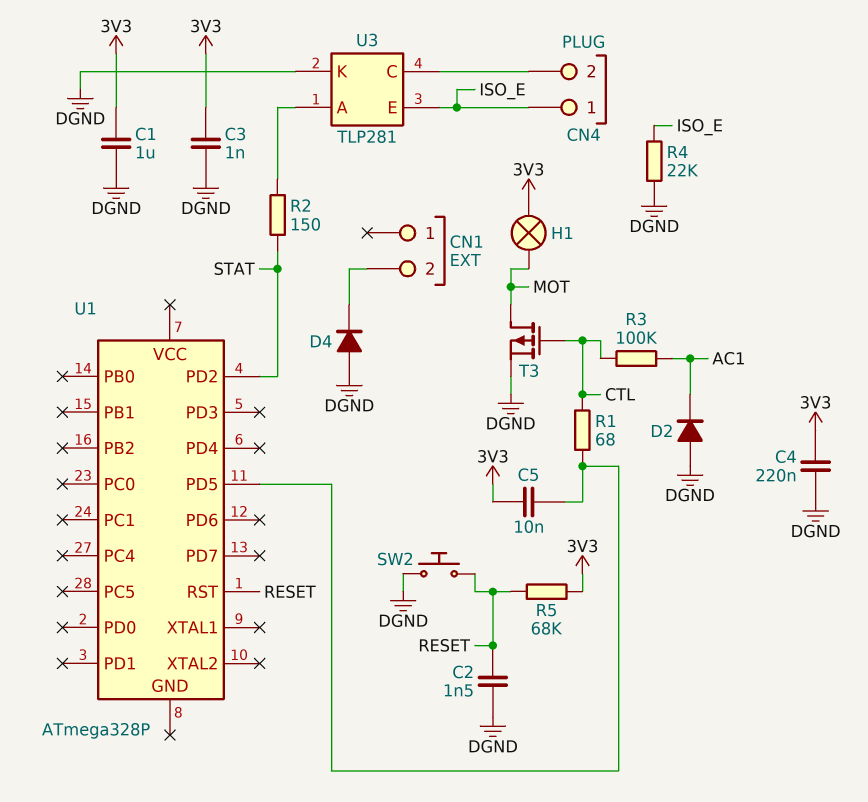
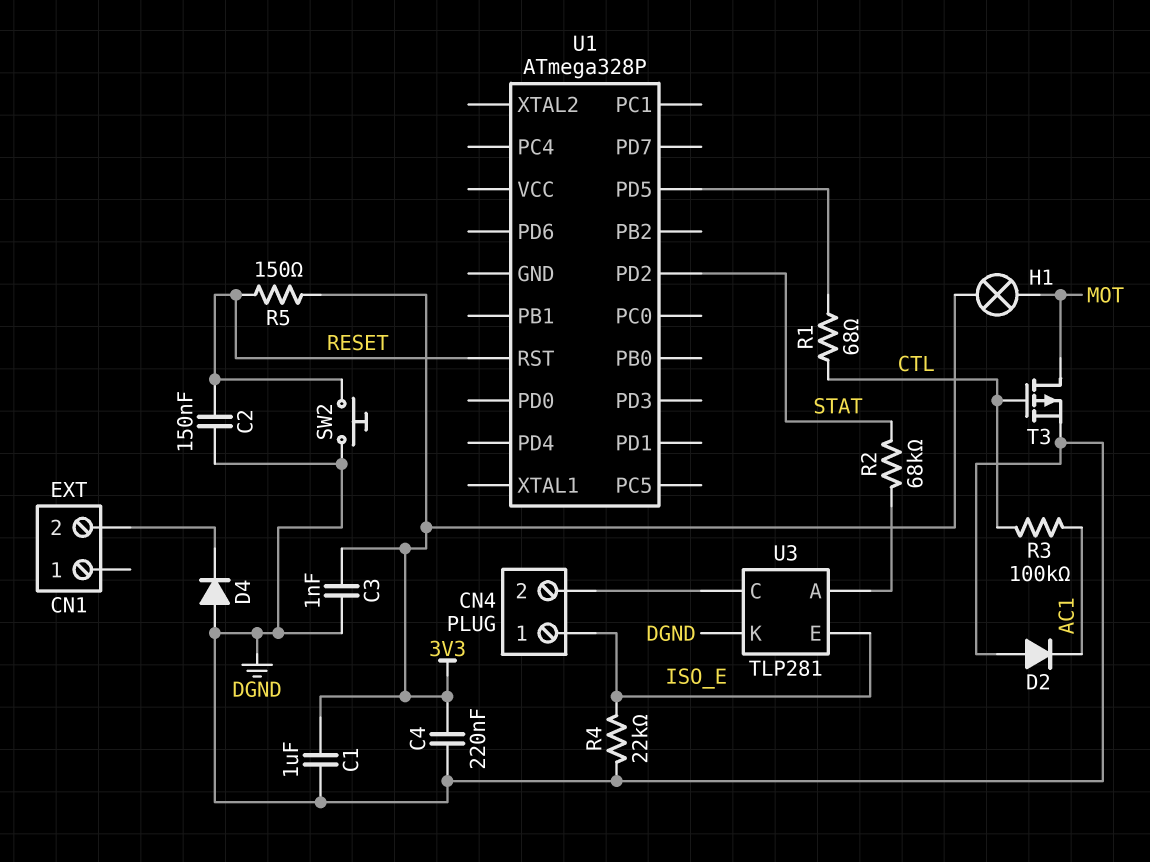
C2: 1.5nF (DGND, RESET) -> 150nF (DGND, RESET)
C5: 10nF (3V3, U1/PD5) -> none
R2: 150 (STAT, U3/A) -> 68k (STAT, U3/A)
R5: 68k (3V3, RESET) -> 150 (3V3, RESET)

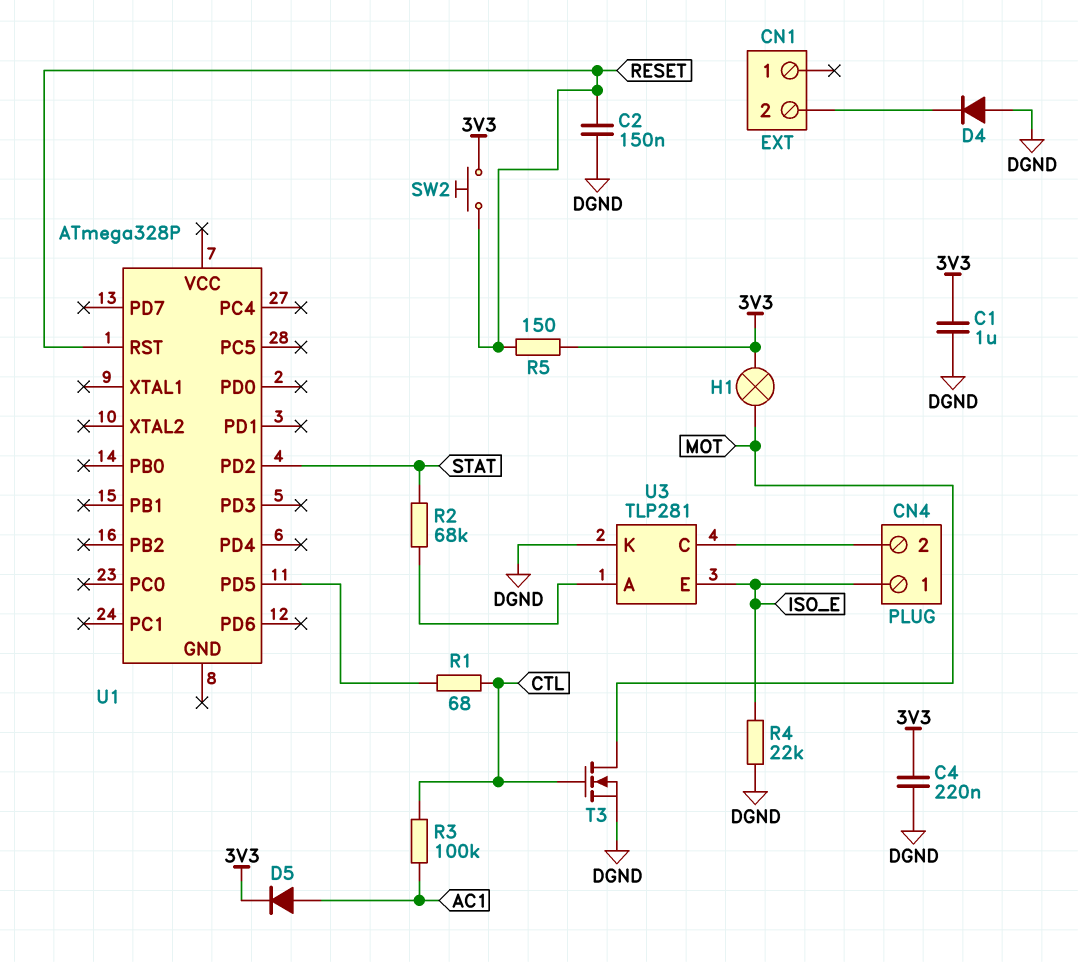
C3: 1nF (3V3, DGND) -> none
D2: diode (A DGND, K AC1) -> none
D5: none -> diode (A AC1, K 3V3)
SW2: button (DGND, RESET) -> button (3V3, RESET)
T3: PMOS (G CTL, D MOT, S DGND) -> NMOS (G CTL, D MOT, S DGND)

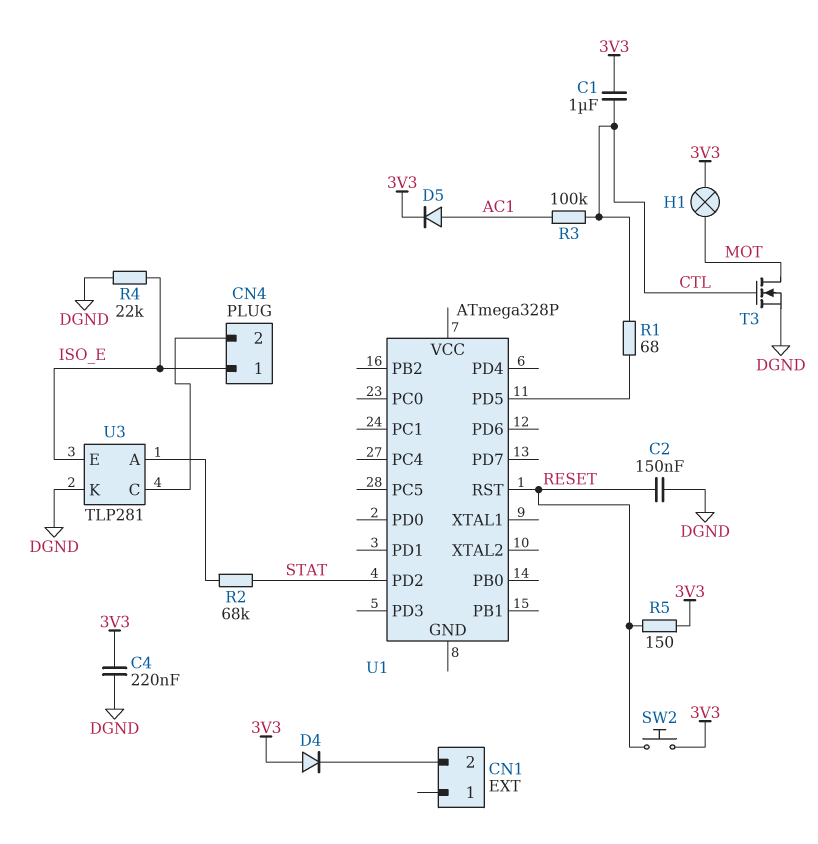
C1: 1uF (3V3, DGND) -> 1uF (3V3, CTL)
D4: diode (A DGND, K CN1/2) -> diode (A 3V3, K CN1/2)

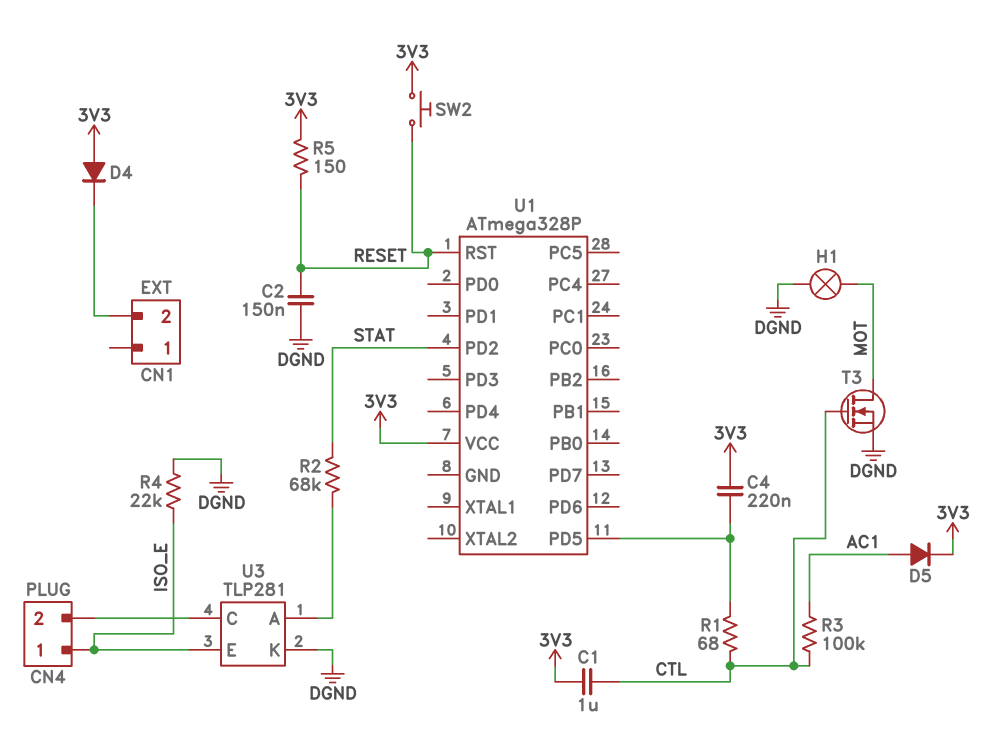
C4: 220nF (3V3, DGND) -> 220nF (3V3, U1/PD5)
H1: lamp (3V3, MOT) -> lamp (DGND, MOT)
U1 pin VCC: none -> 3V3

